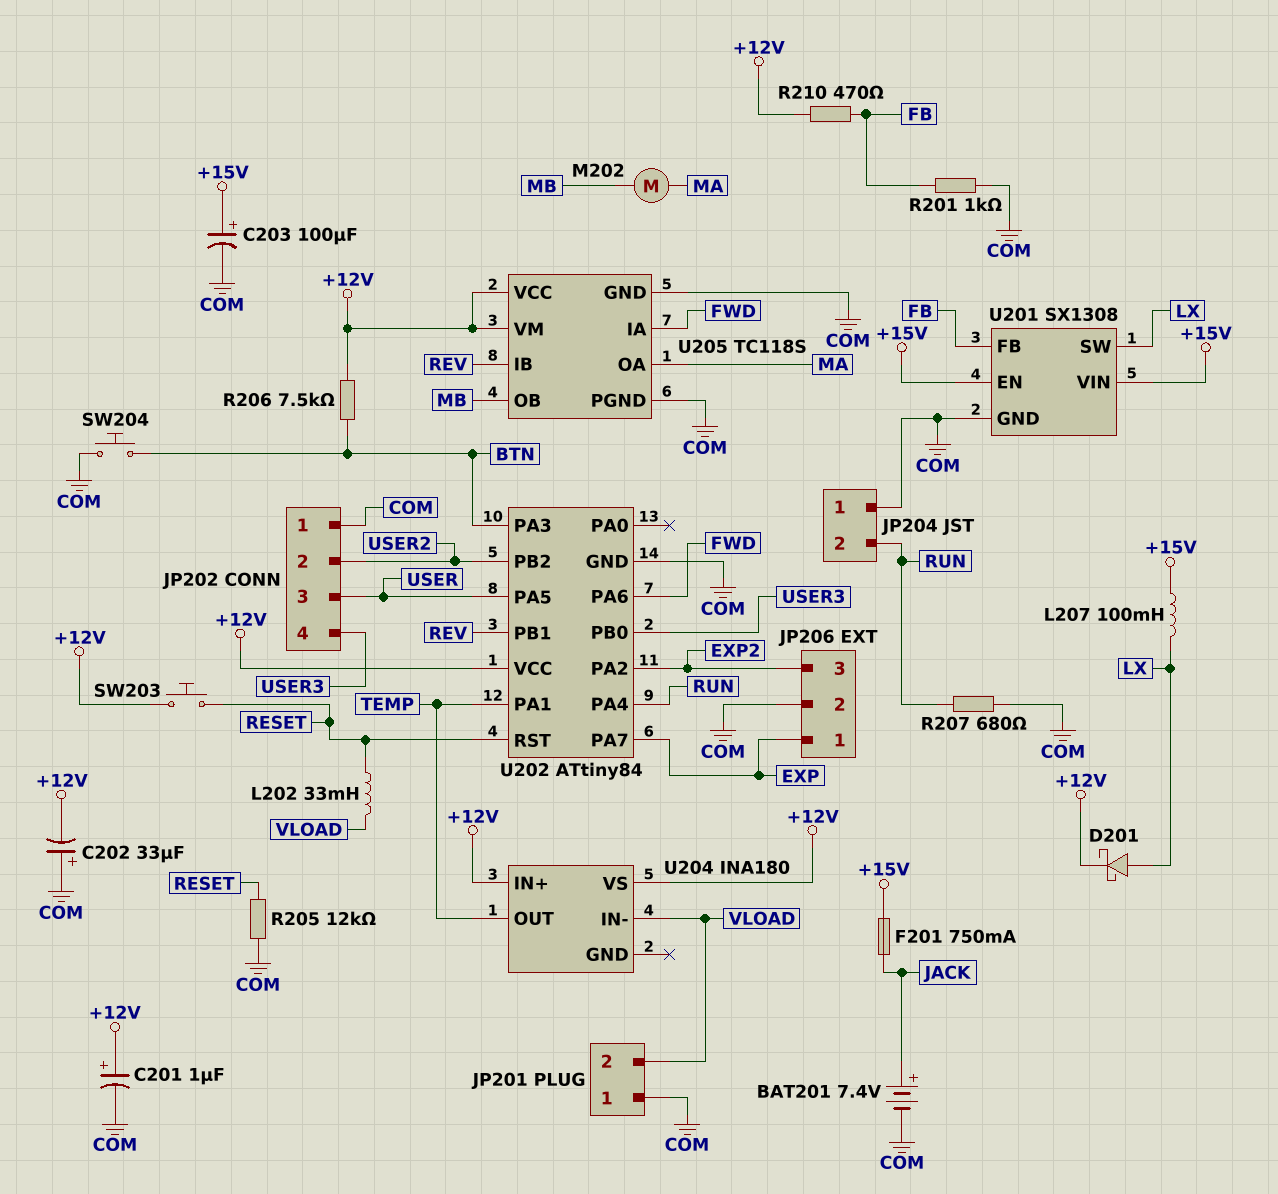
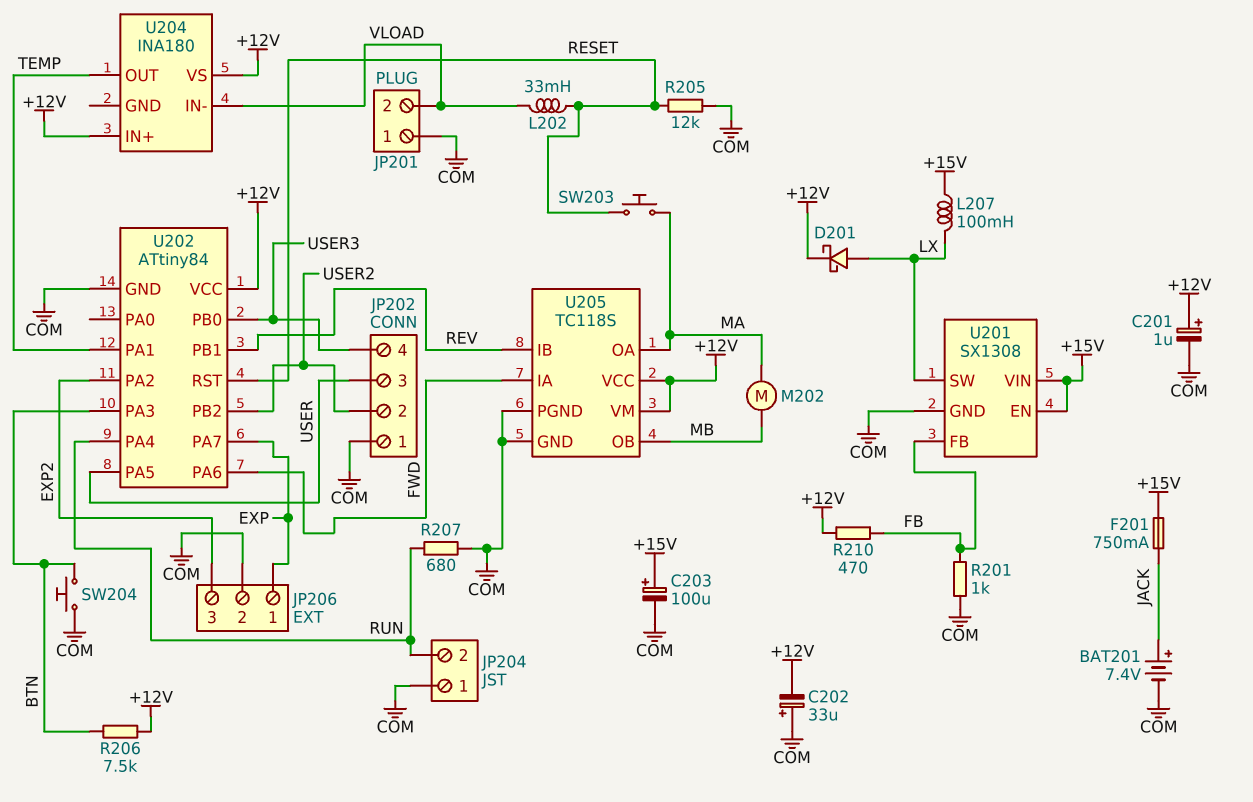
SW203: button (+12V, RESET) -> button (MA, RESET)

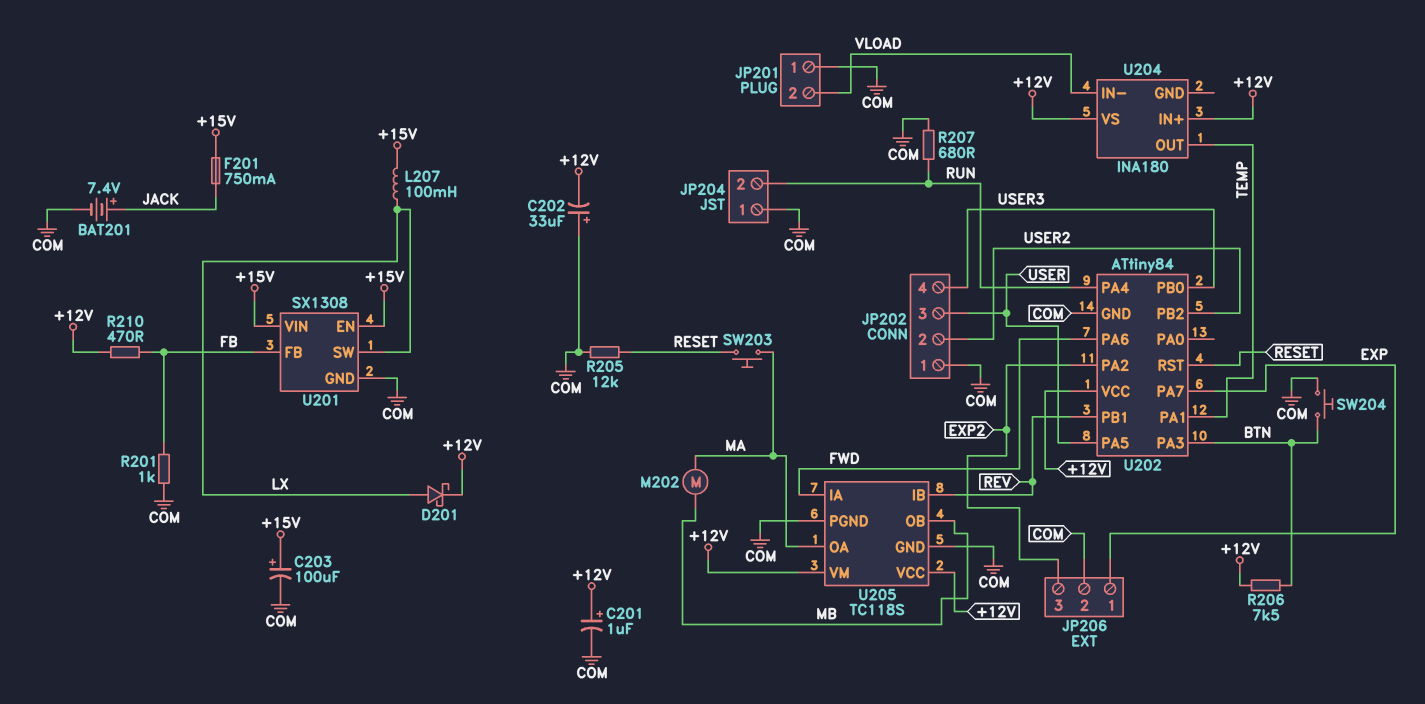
L202: 33mH (RESET, VLOAD) -> none

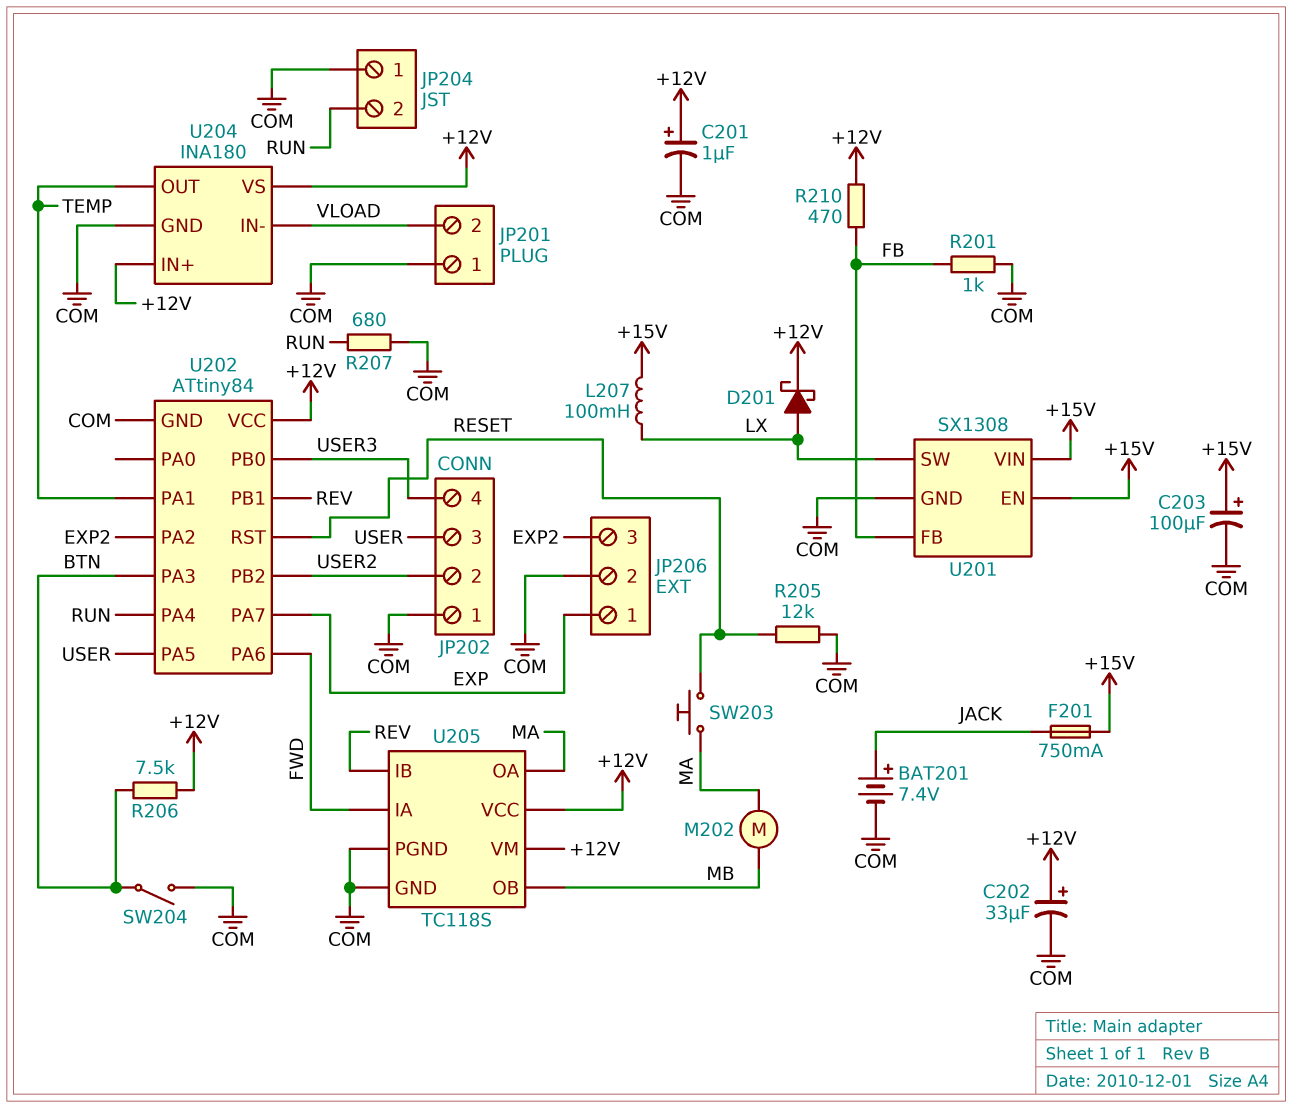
C202: 33uF (plus COM, minus +12V) -> 33uF (plus +12V, minus COM)
SW204: button (BTN, COM) -> switch (BTN, COM)
U204 pin GND: none -> COM

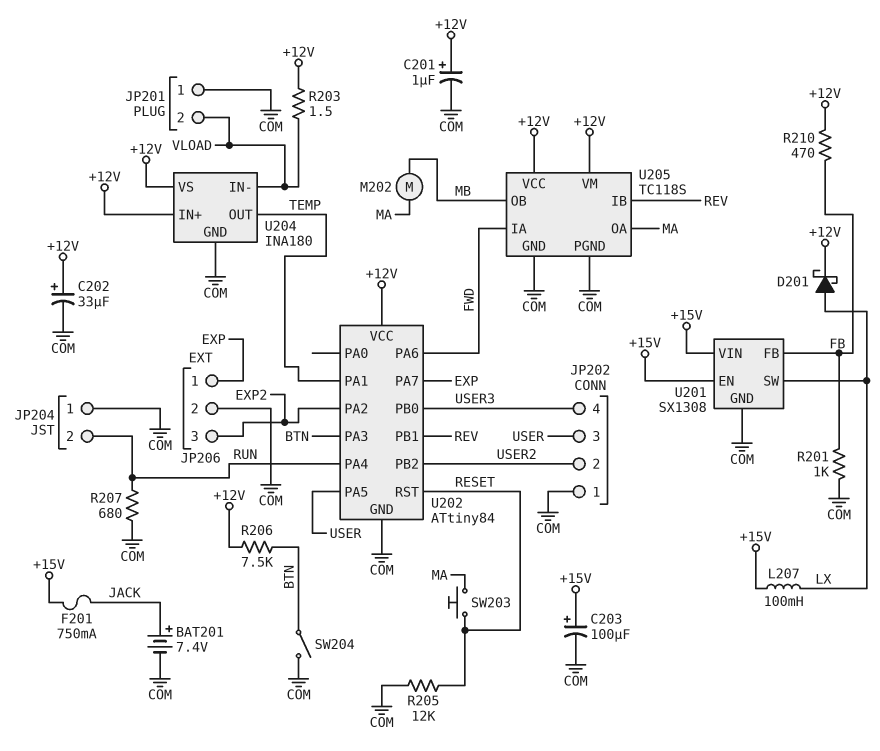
R203: none -> 1.5 (+12V, VLOAD)

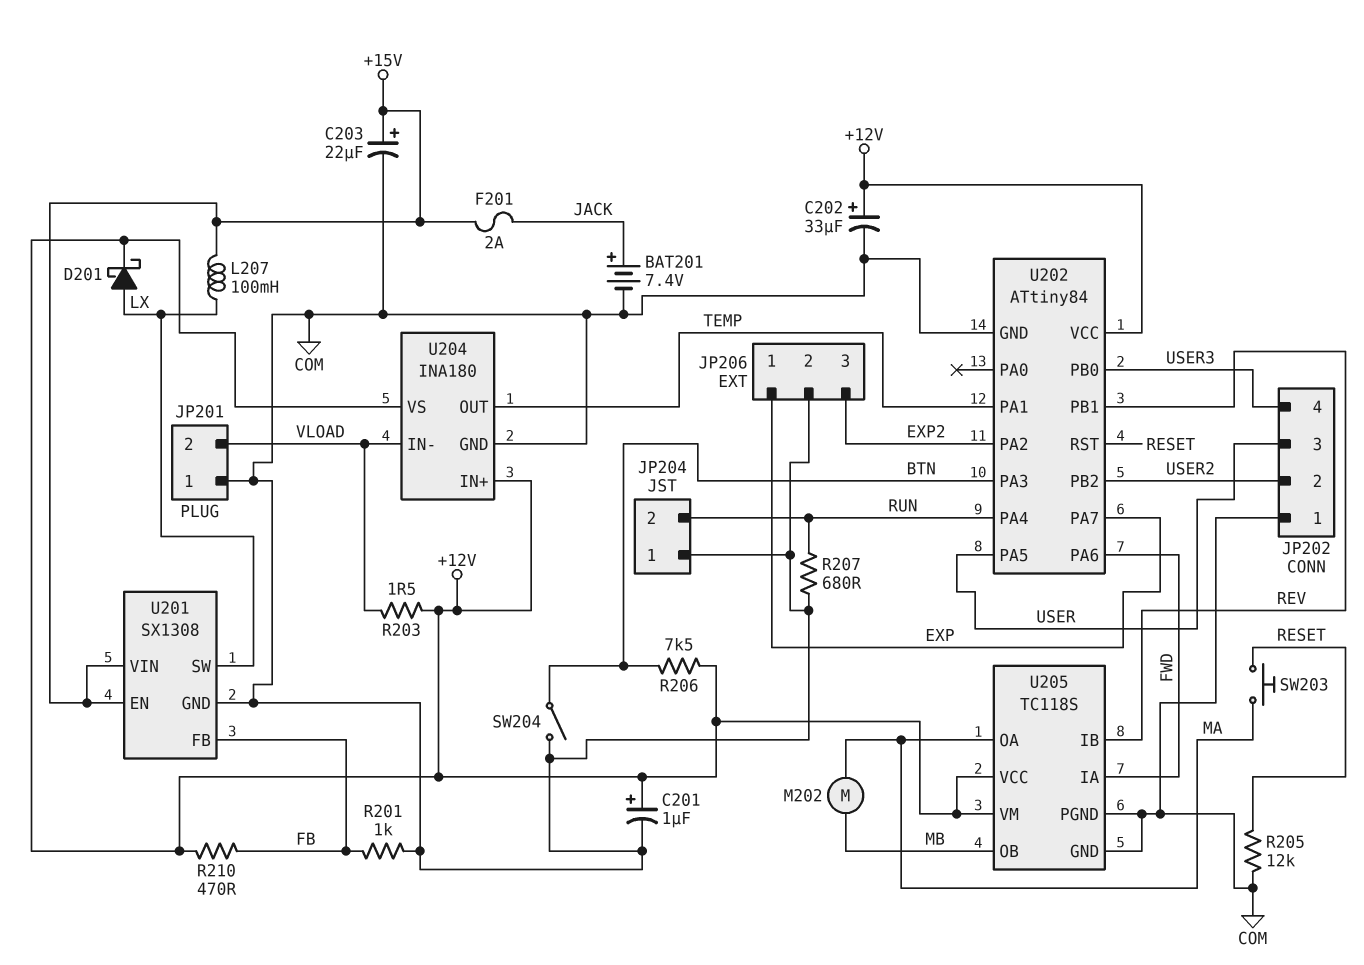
C203: 100uF (plus +15V, minus COM) -> 22uF (plus +15V, minus COM)
F201: 750mA (+15V, JACK) -> 2A (+15V, JACK)

